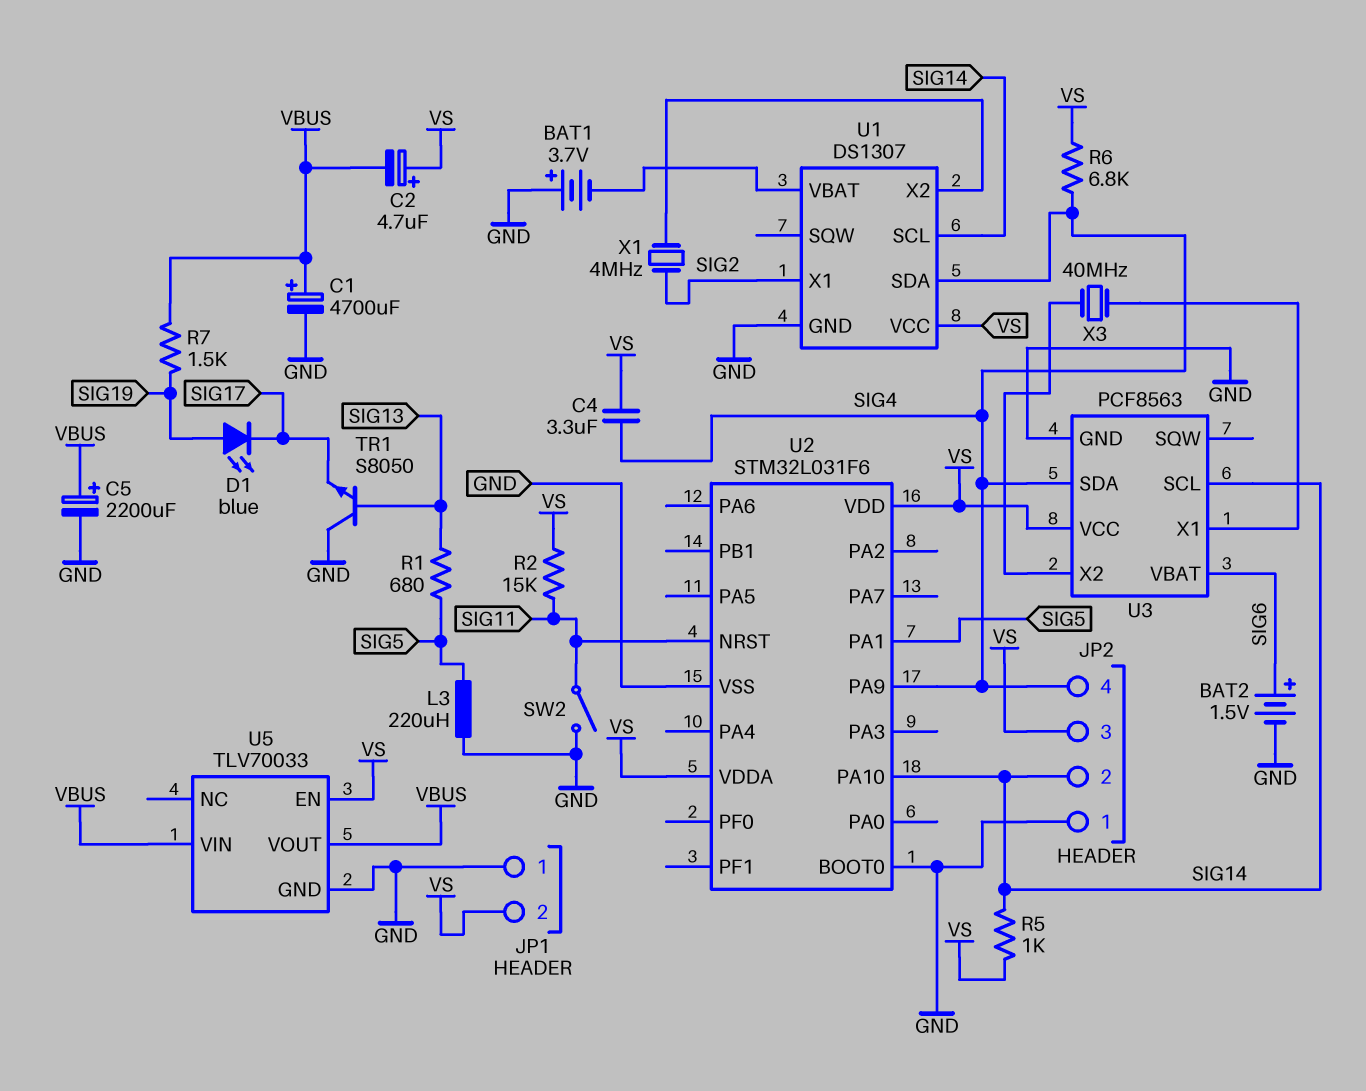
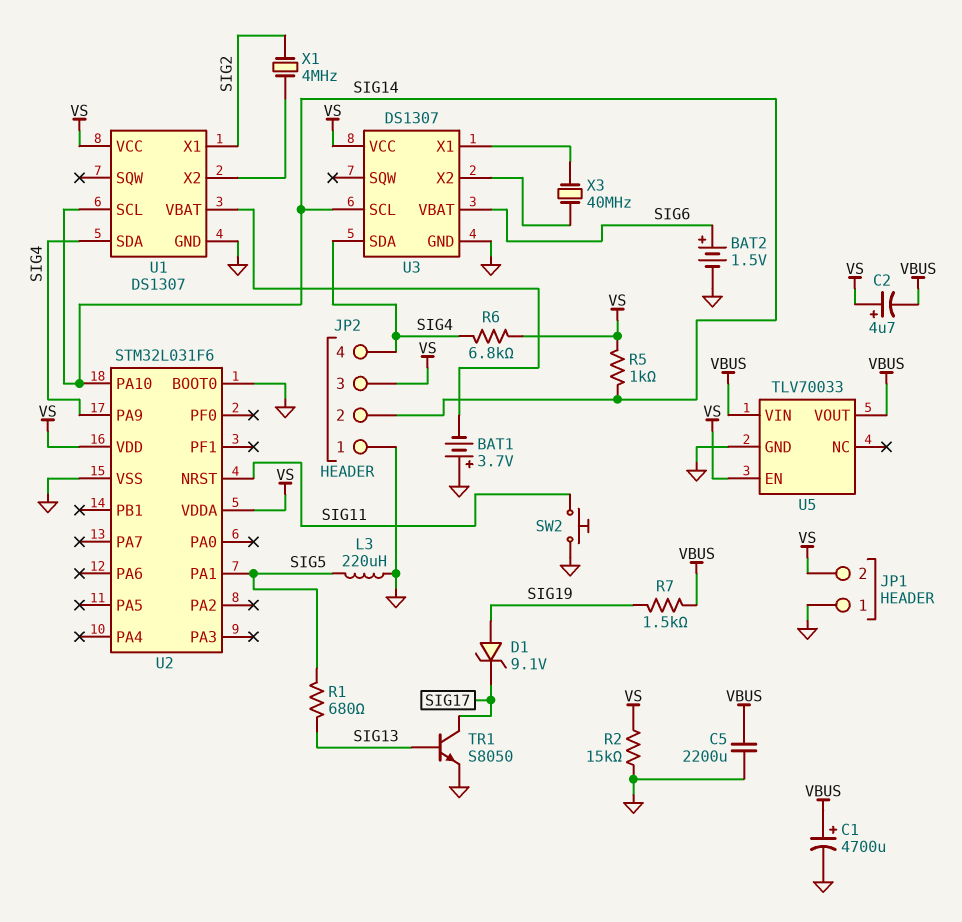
C4: 3.3uF (SIG4, VS) -> none
C5: 2200uF (plus VBUS, minus GND) -> 2200uF (GND, VBUS)
D1: LED blue (A SIG19, K SIG17) -> zener 9.1V (A SIG19, K SIG17)
R2: 15k (SIG11, VS) -> 15k (GND, VS)
SW2: switch (GND, SIG11) -> button (GND, SIG11)
TR1: NPN S8050 (B SIG13, C GND, E SIG17) -> NPN S8050 (B SIG13, C SIG17, E GND)
U3: PCF8563 -> DS1307

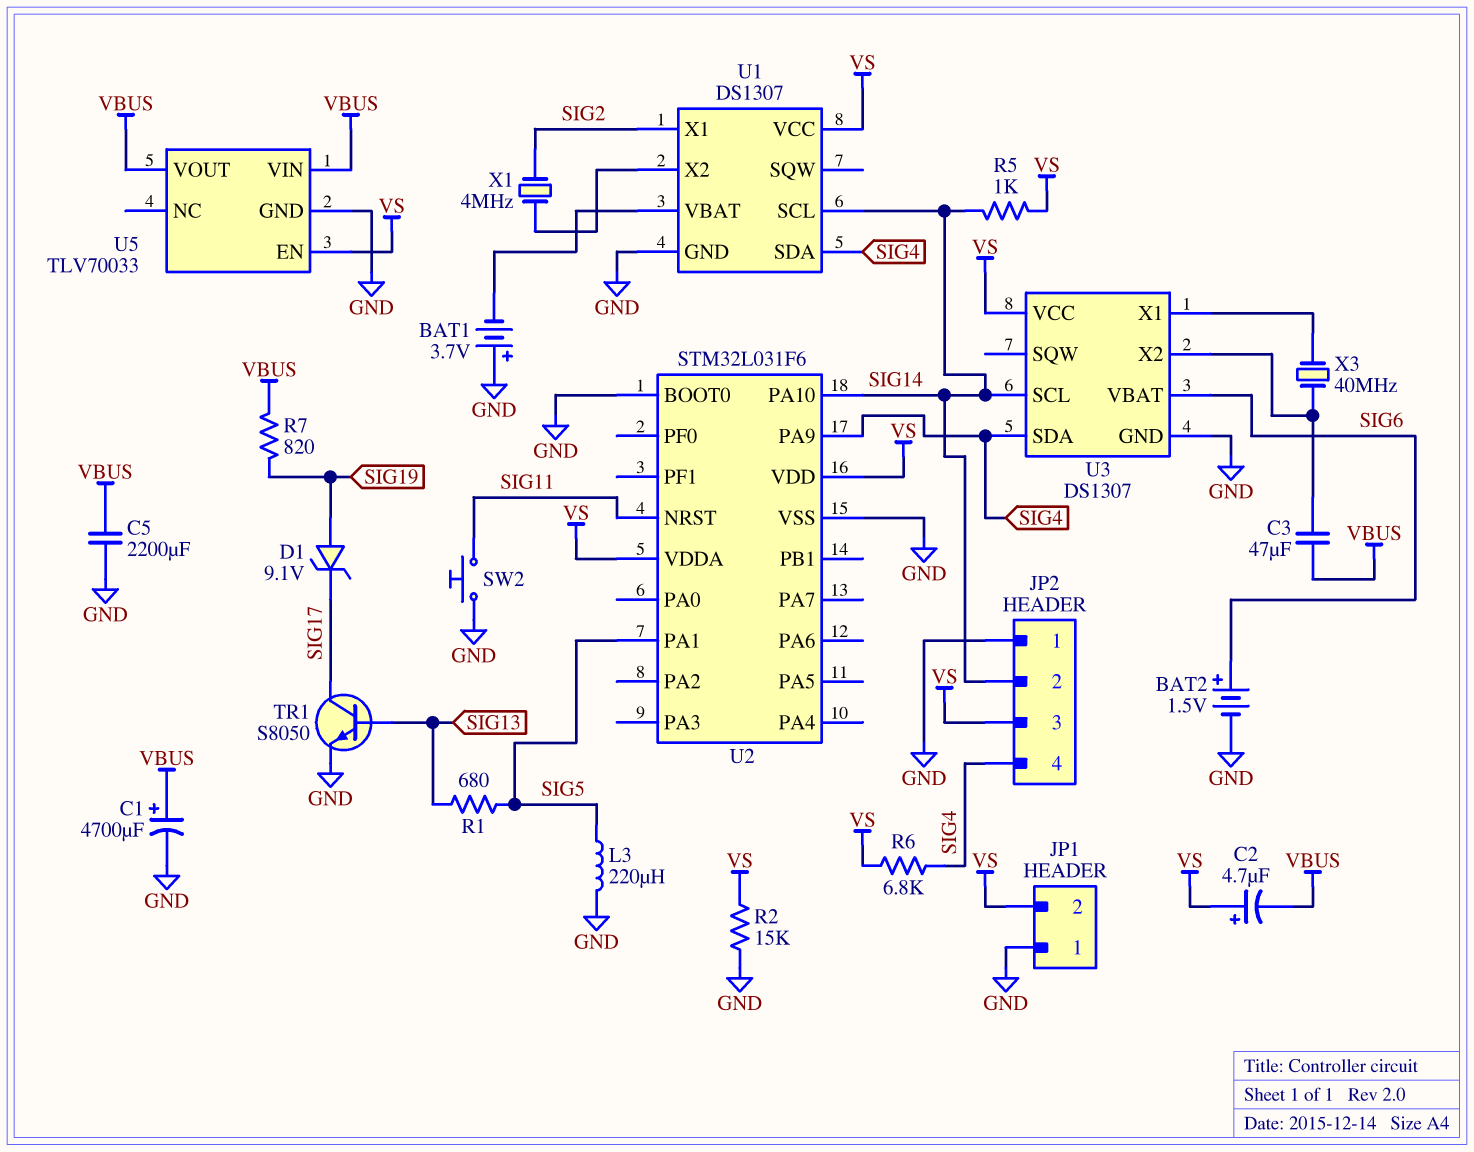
C3: none -> 47uF (U3/X2, VBUS)
R7: 1.5k (SIG19, VBUS) -> 820 (SIG19, VBUS)

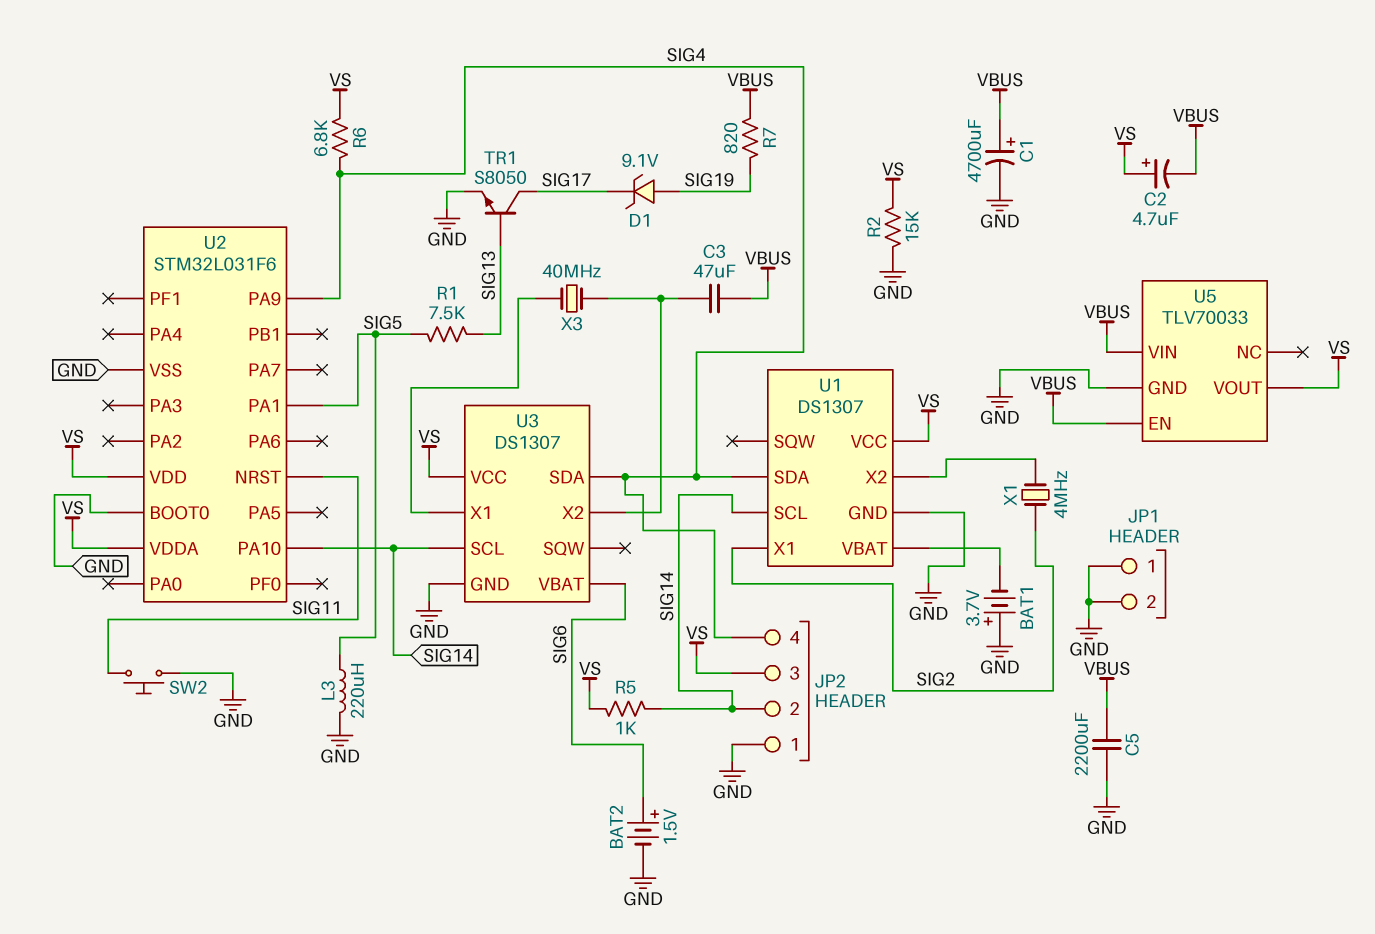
JP1 pin 2: VS -> GND
R1: 680 (SIG5, SIG13) -> 7.5k (SIG5, SIG13)
U5 pin EN: VS -> VBUS
U5 pin VOUT: VBUS -> VS

